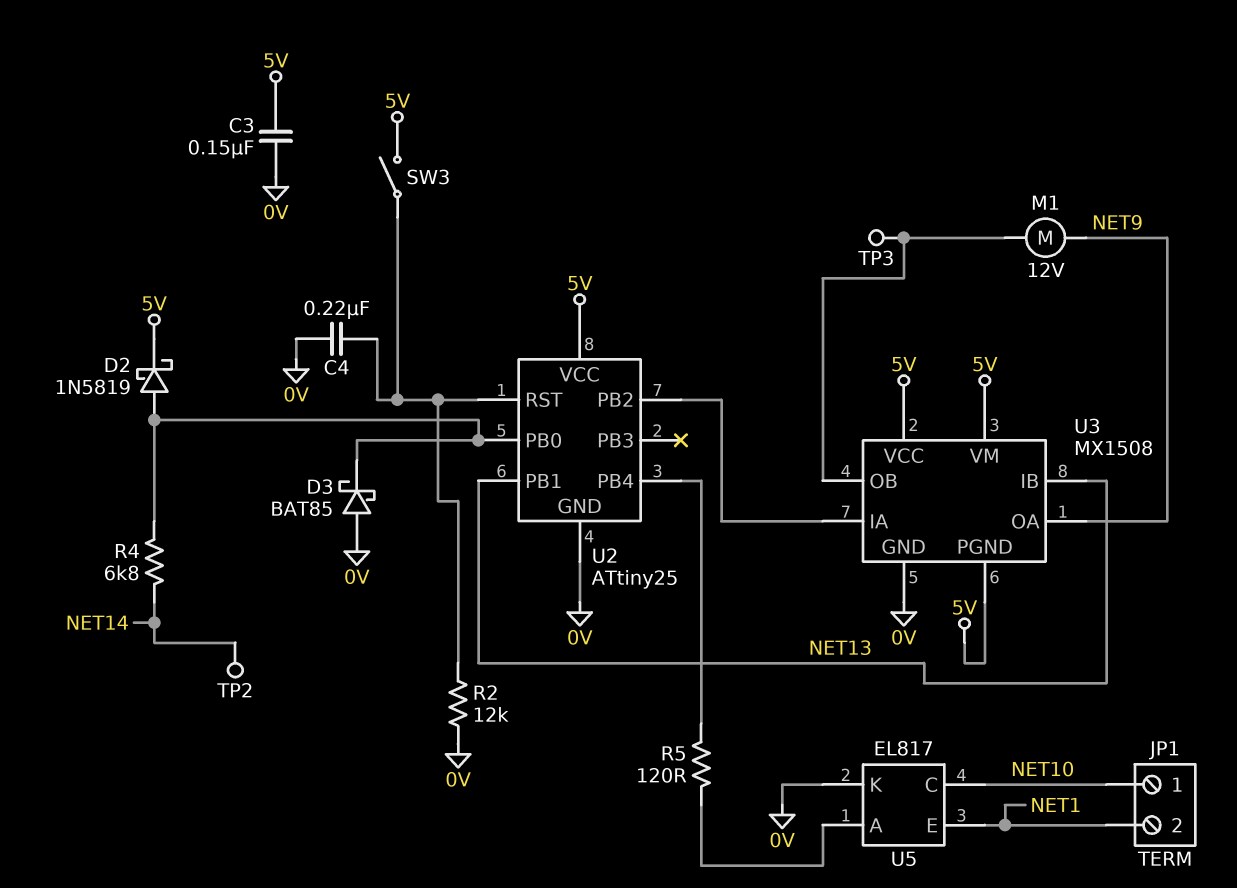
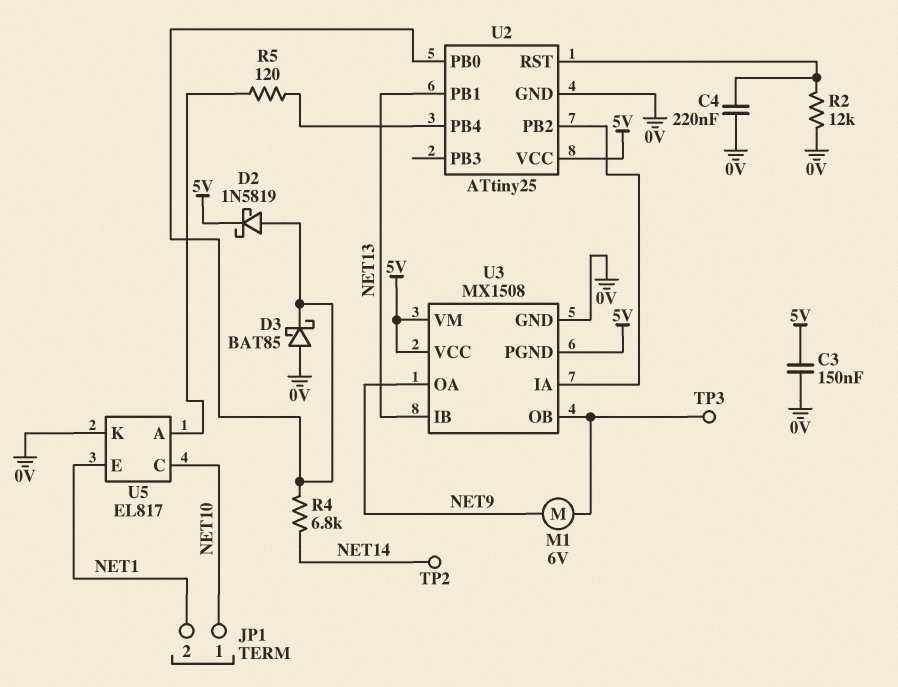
M1: motor 12V (NET9, U3/OB) -> motor 6V (NET9, U3/OB)
SW3: switch (5V, U2/RST) -> none

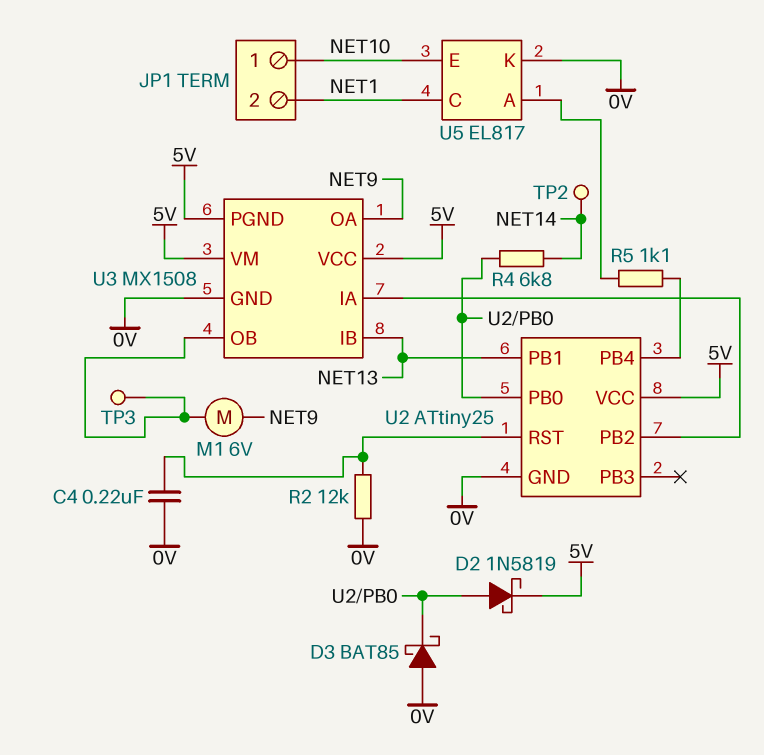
C3: 150nF (0V, 5V) -> none
R5: 120 (U2/PB4, U5/A) -> 1.1k (U2/PB4, U5/A)
U5 pin C: NET10 -> NET1
U5 pin E: NET1 -> NET10

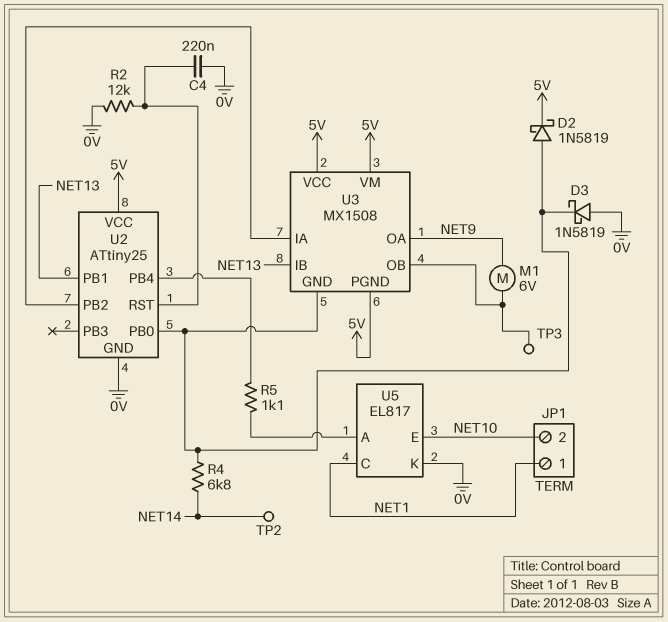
D3: schottky BAT85 (A 0V, K U2/PB0) -> schottky 1N5819 (A 0V, K U2/PB0)
JP1 pin 1: NET10 -> NET1
JP1 pin 2: NET1 -> NET10
U3 pin GND: 0V -> U2/PB0

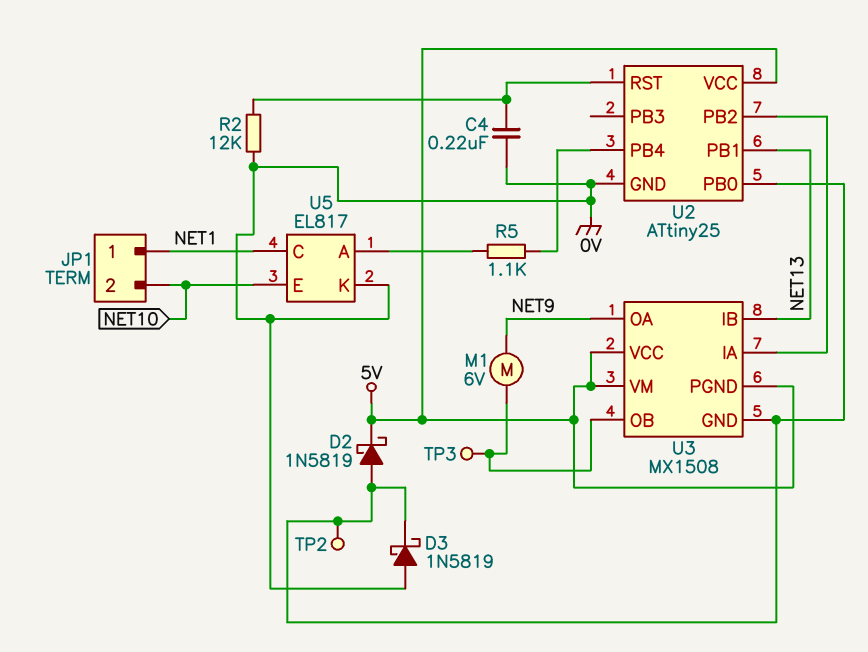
R4: 6.8k (NET14, U2/PB0) -> none
TP2: test point (NET14) -> test point (U2/PB0)

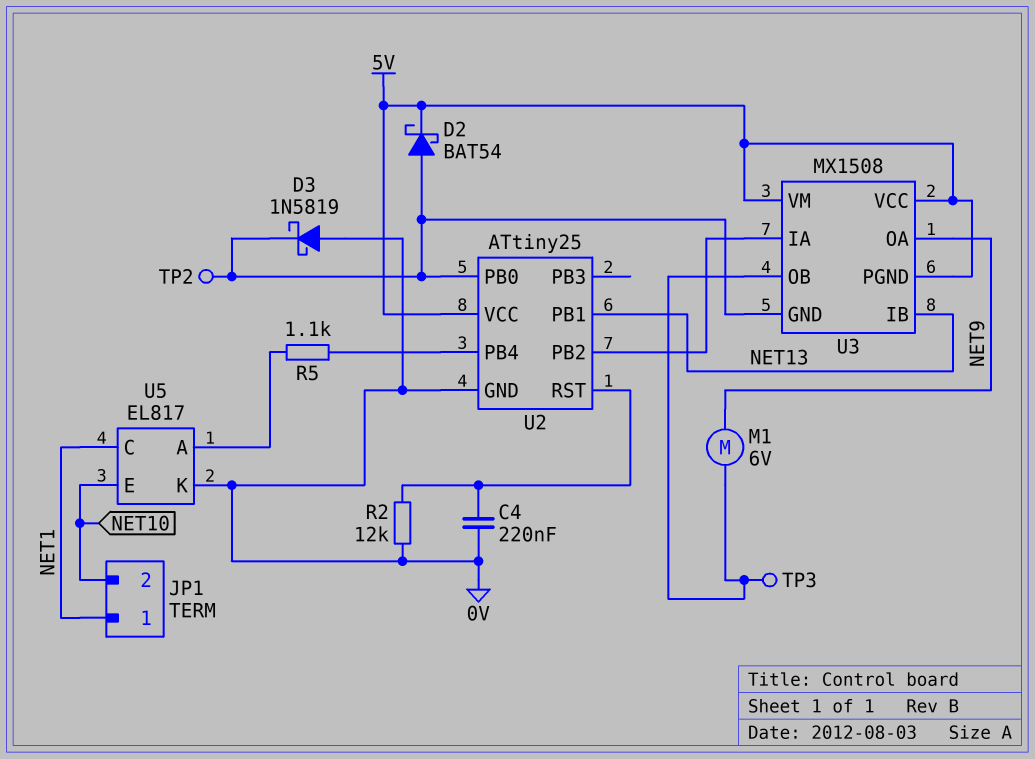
D2: schottky 1N5819 (A U2/PB0, K 5V) -> schottky BAT54 (A U2/PB0, K 5V)

